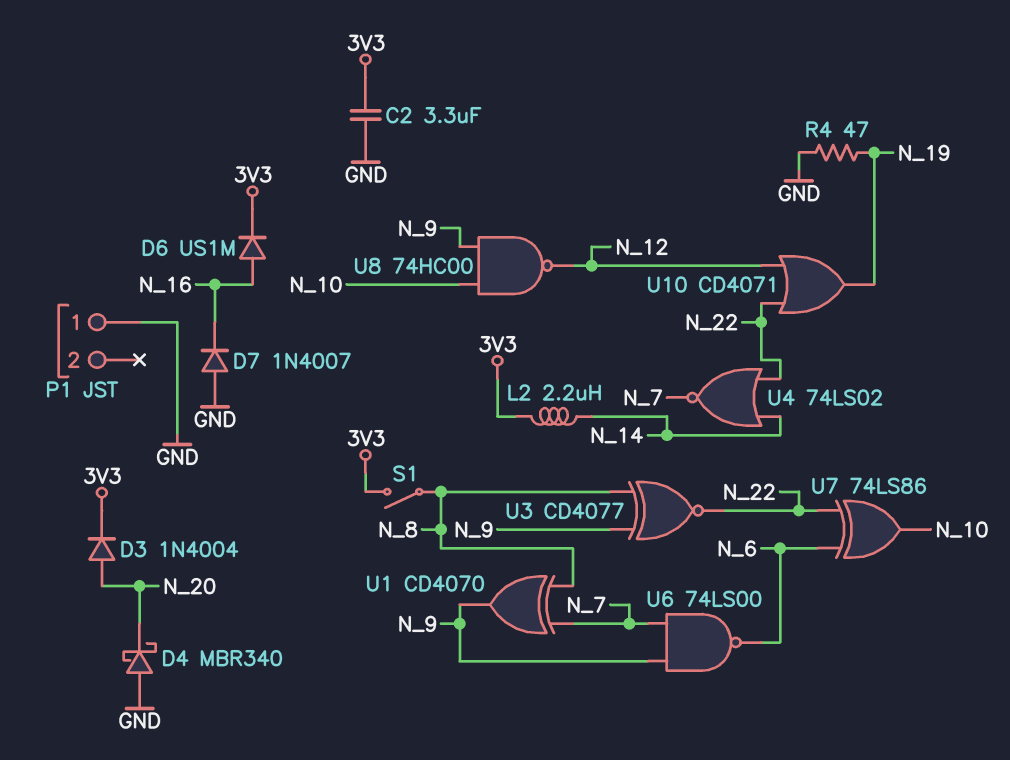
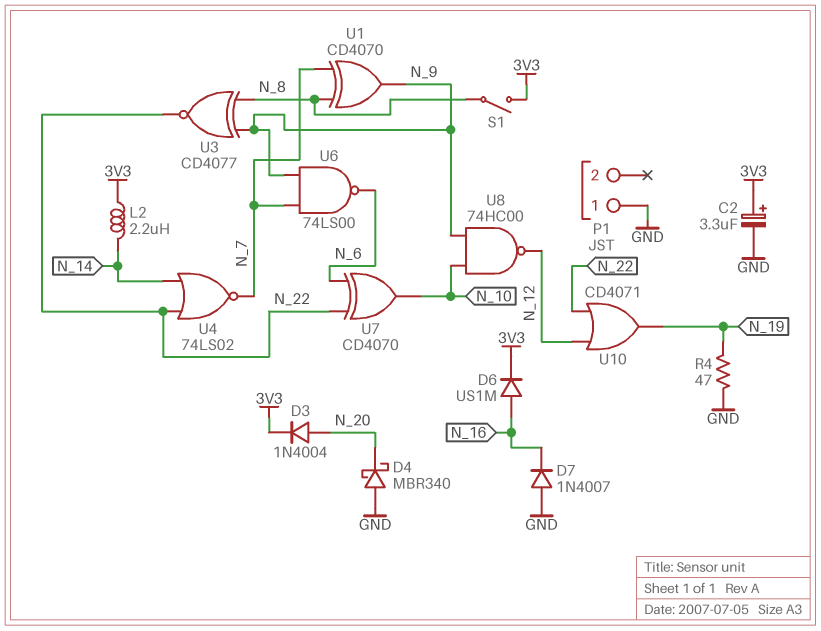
C2: 3.3uF (3V3, GND) -> 3.3uF (plus 3V3, minus GND)
U7: XOR 74LS86 (in N_6, in N_22, out N_10) -> XOR CD4070 (in N_6, in N_22, out N_10)

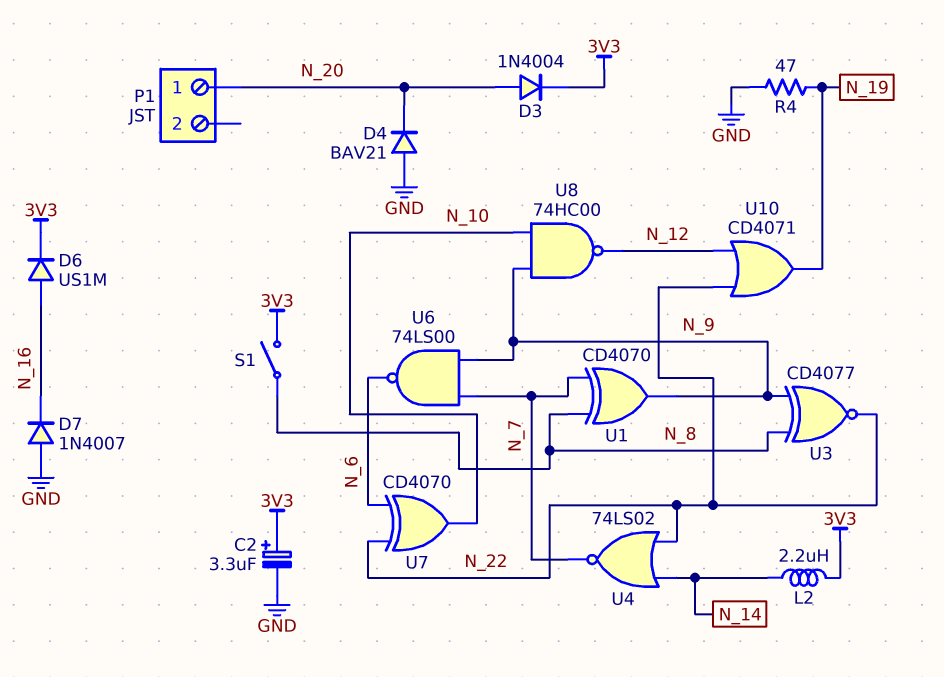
D4: schottky MBR340 (A GND, K N_20) -> diode BAV21 (A GND, K N_20)
P1 pin 1: GND -> N_20

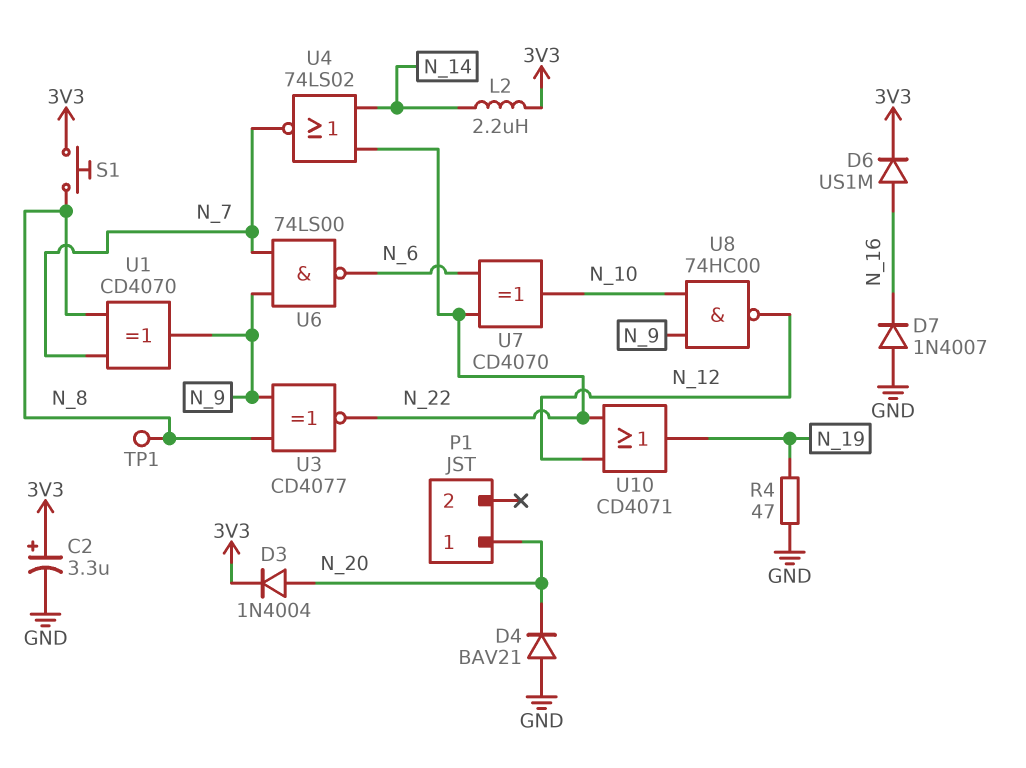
S1: switch (3V3, N_8) -> button (3V3, N_8)
TP1: none -> test point (N_8)

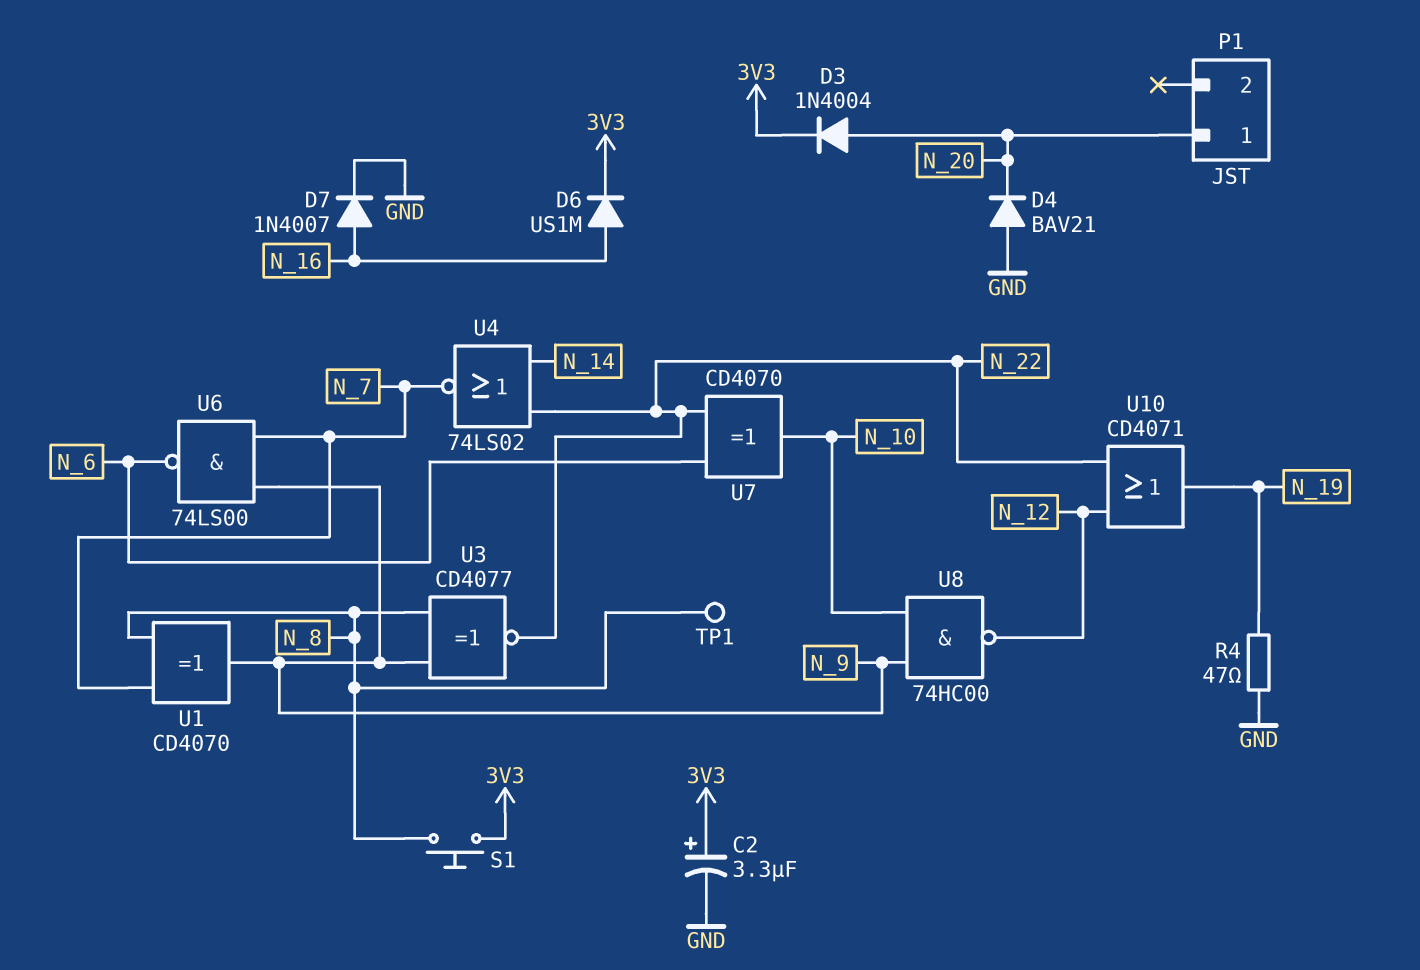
D7: diode 1N4007 (A GND, K N_16) -> diode 1N4007 (A N_16, K GND)
L2: 2.2uH (3V3, N_14) -> none

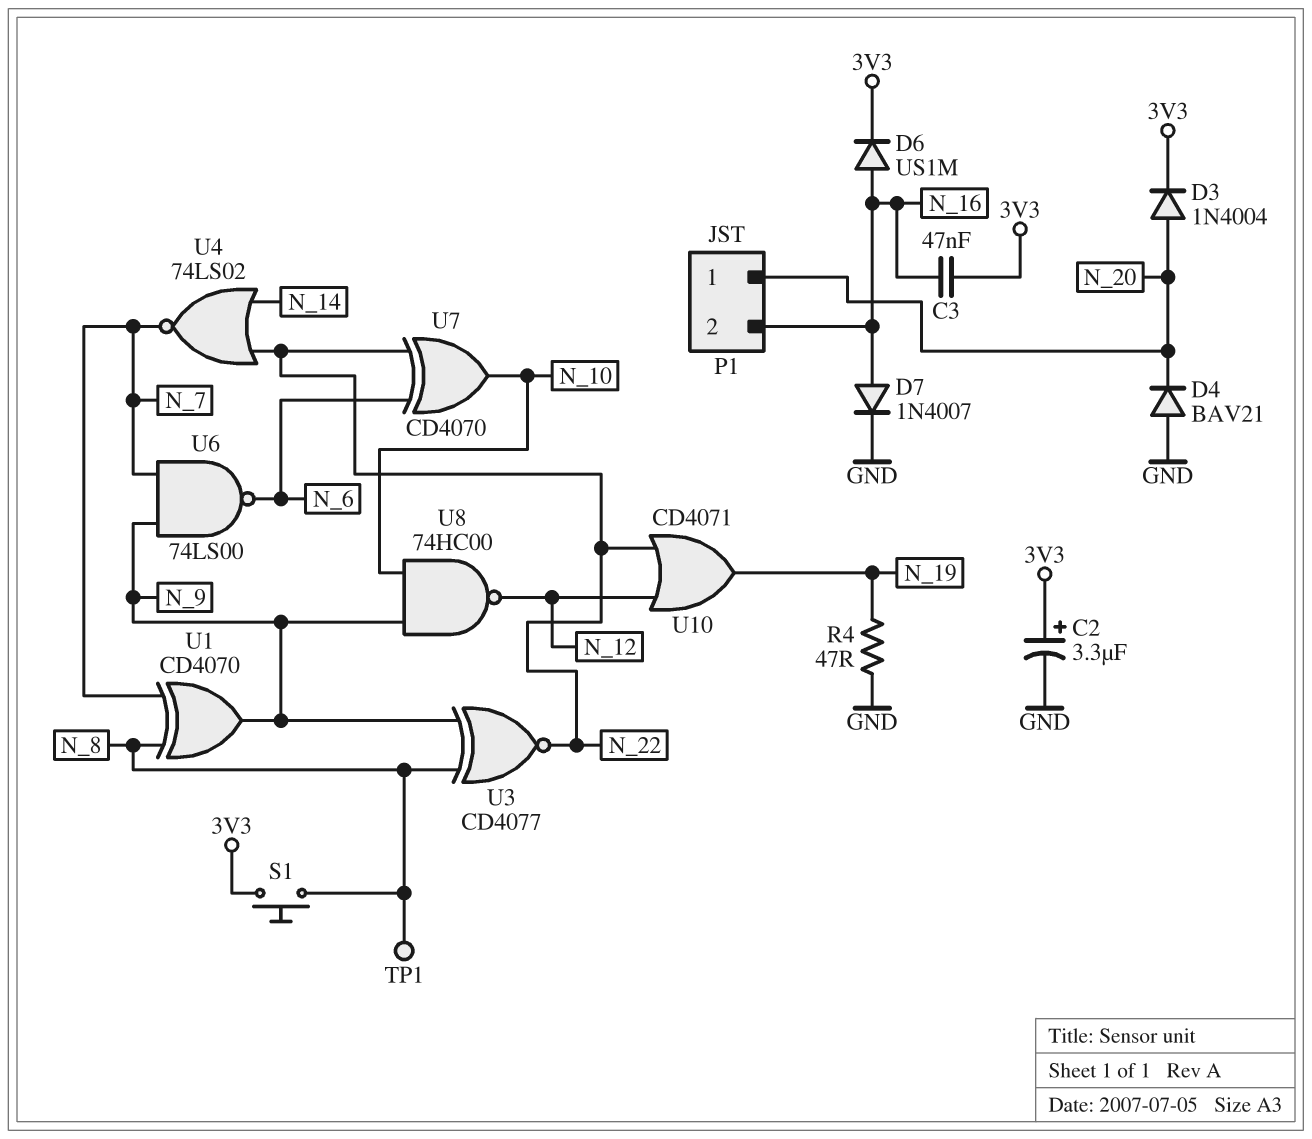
C3: none -> 47nF (3V3, N_16)
P1 pin 2: none -> N_16

